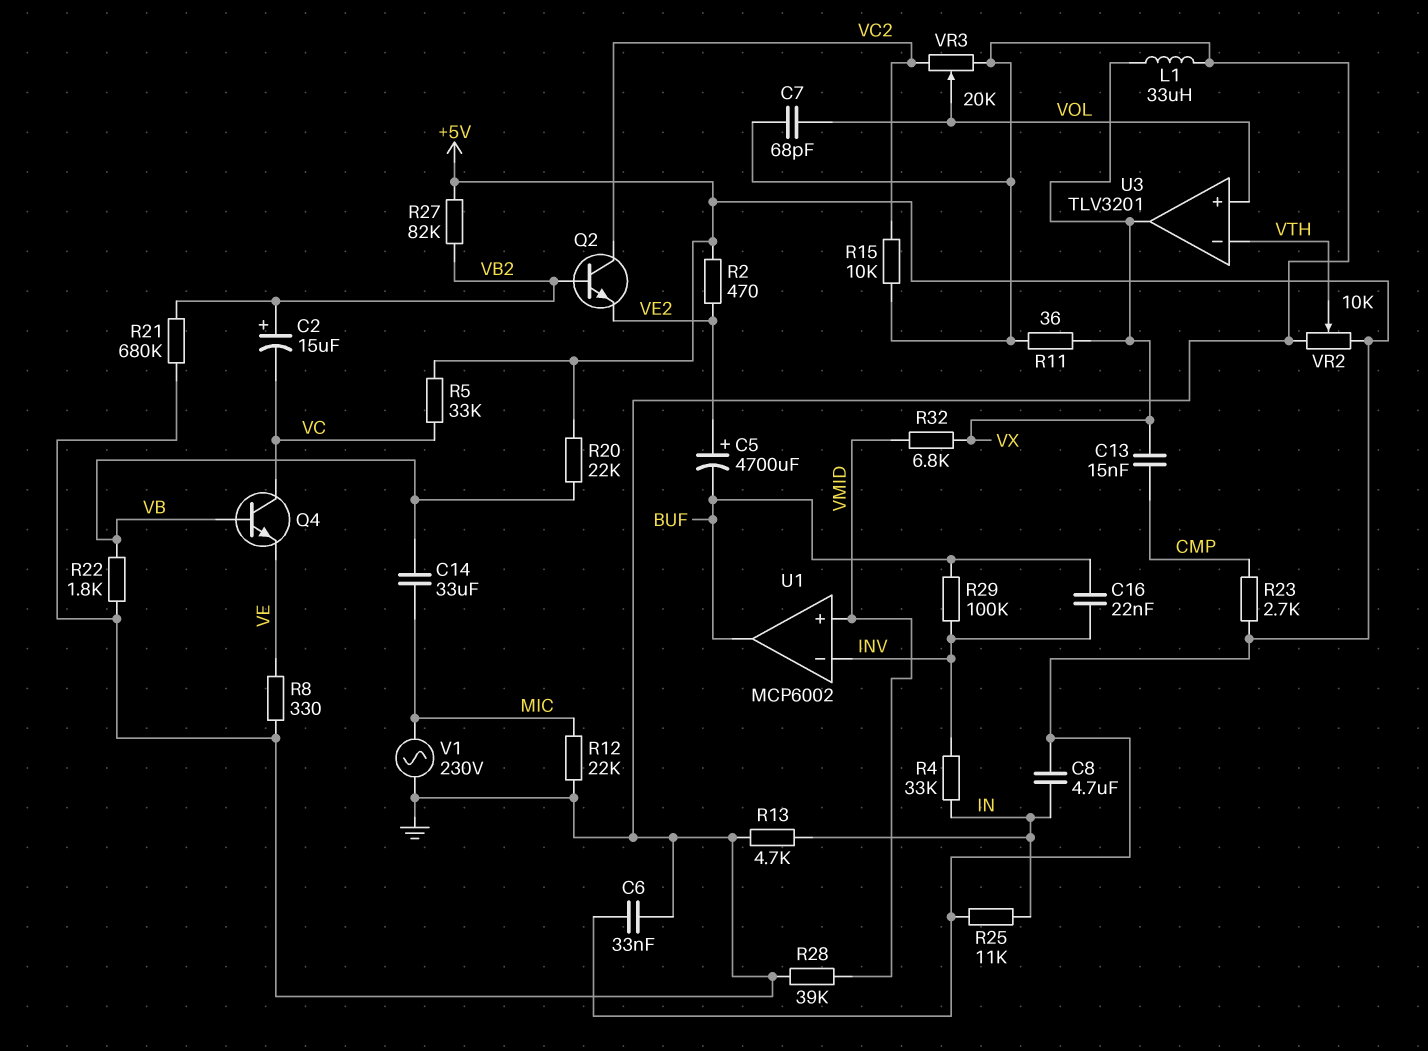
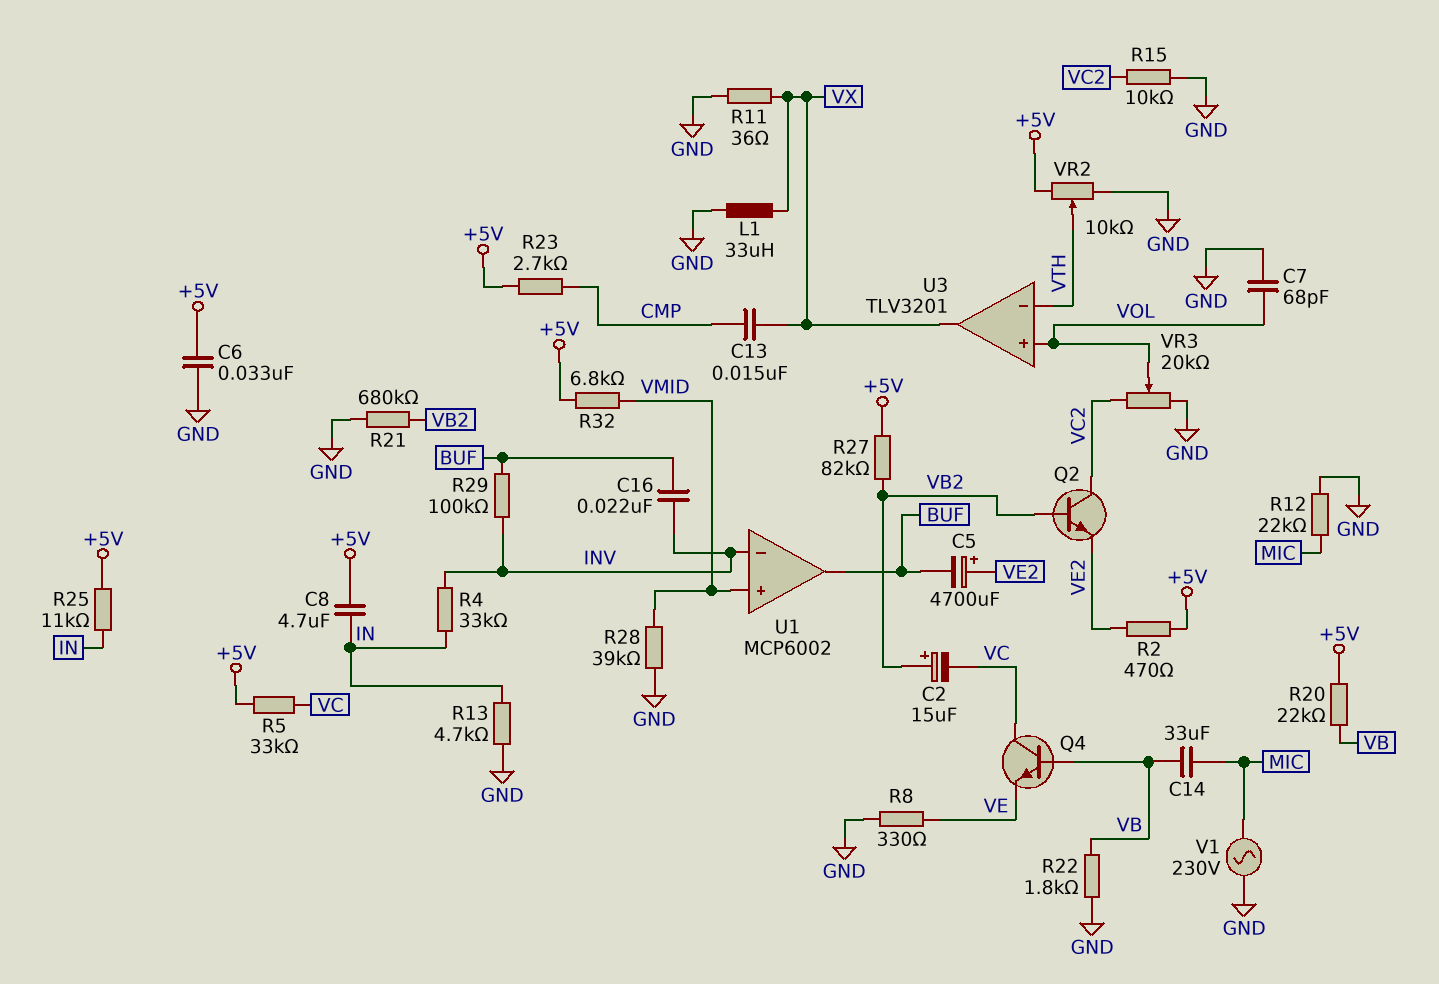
R32: 6.8k (VMID, VX) -> 6.8k (+5V, VMID)

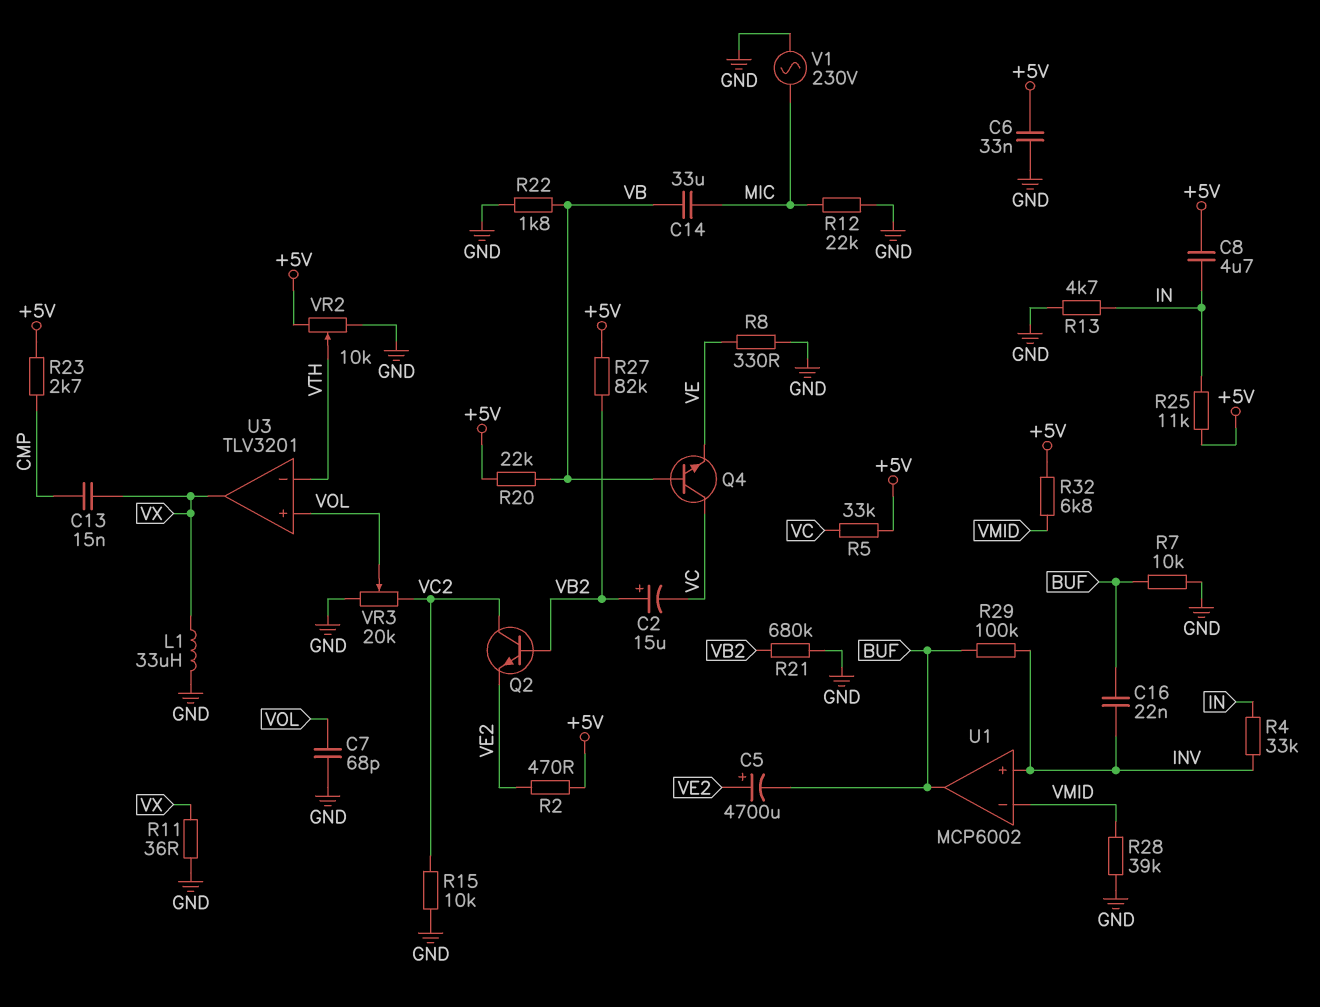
R7: none -> 10k (BUF, GND)
U1 pin in+: VMID -> INV
U1 pin in-: INV -> VMID

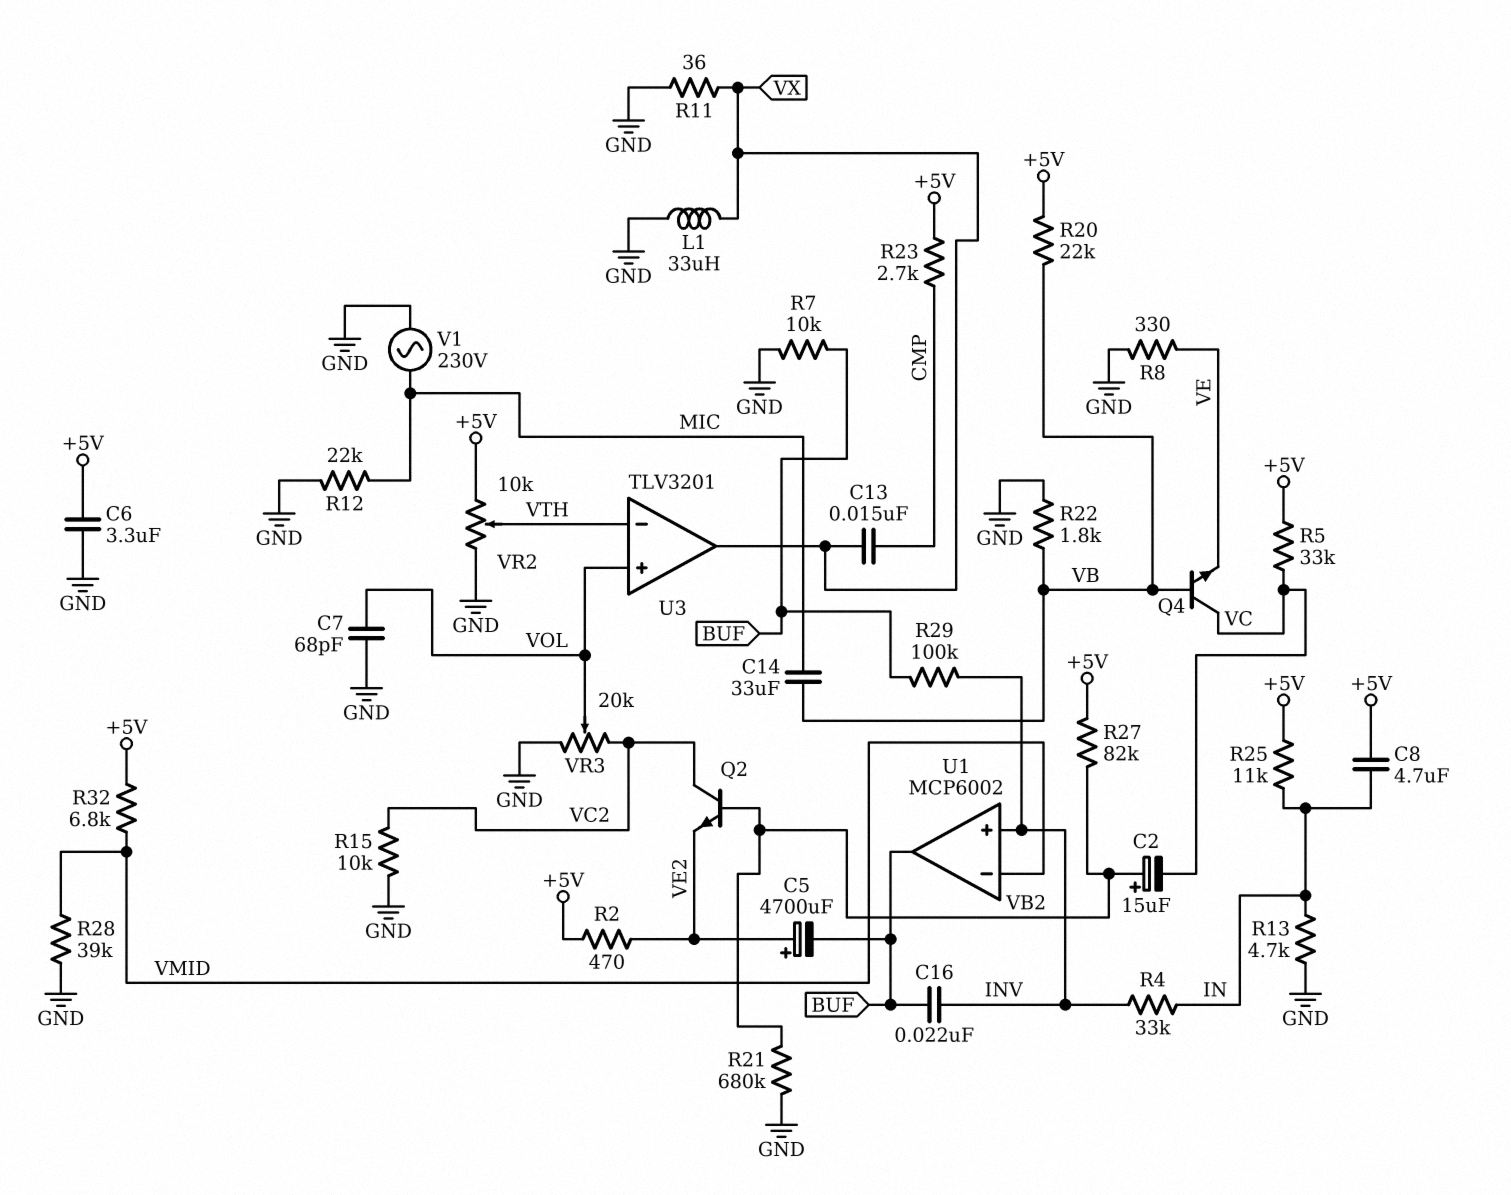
C6: 33nF (+5V, GND) -> 3.3uF (+5V, GND)

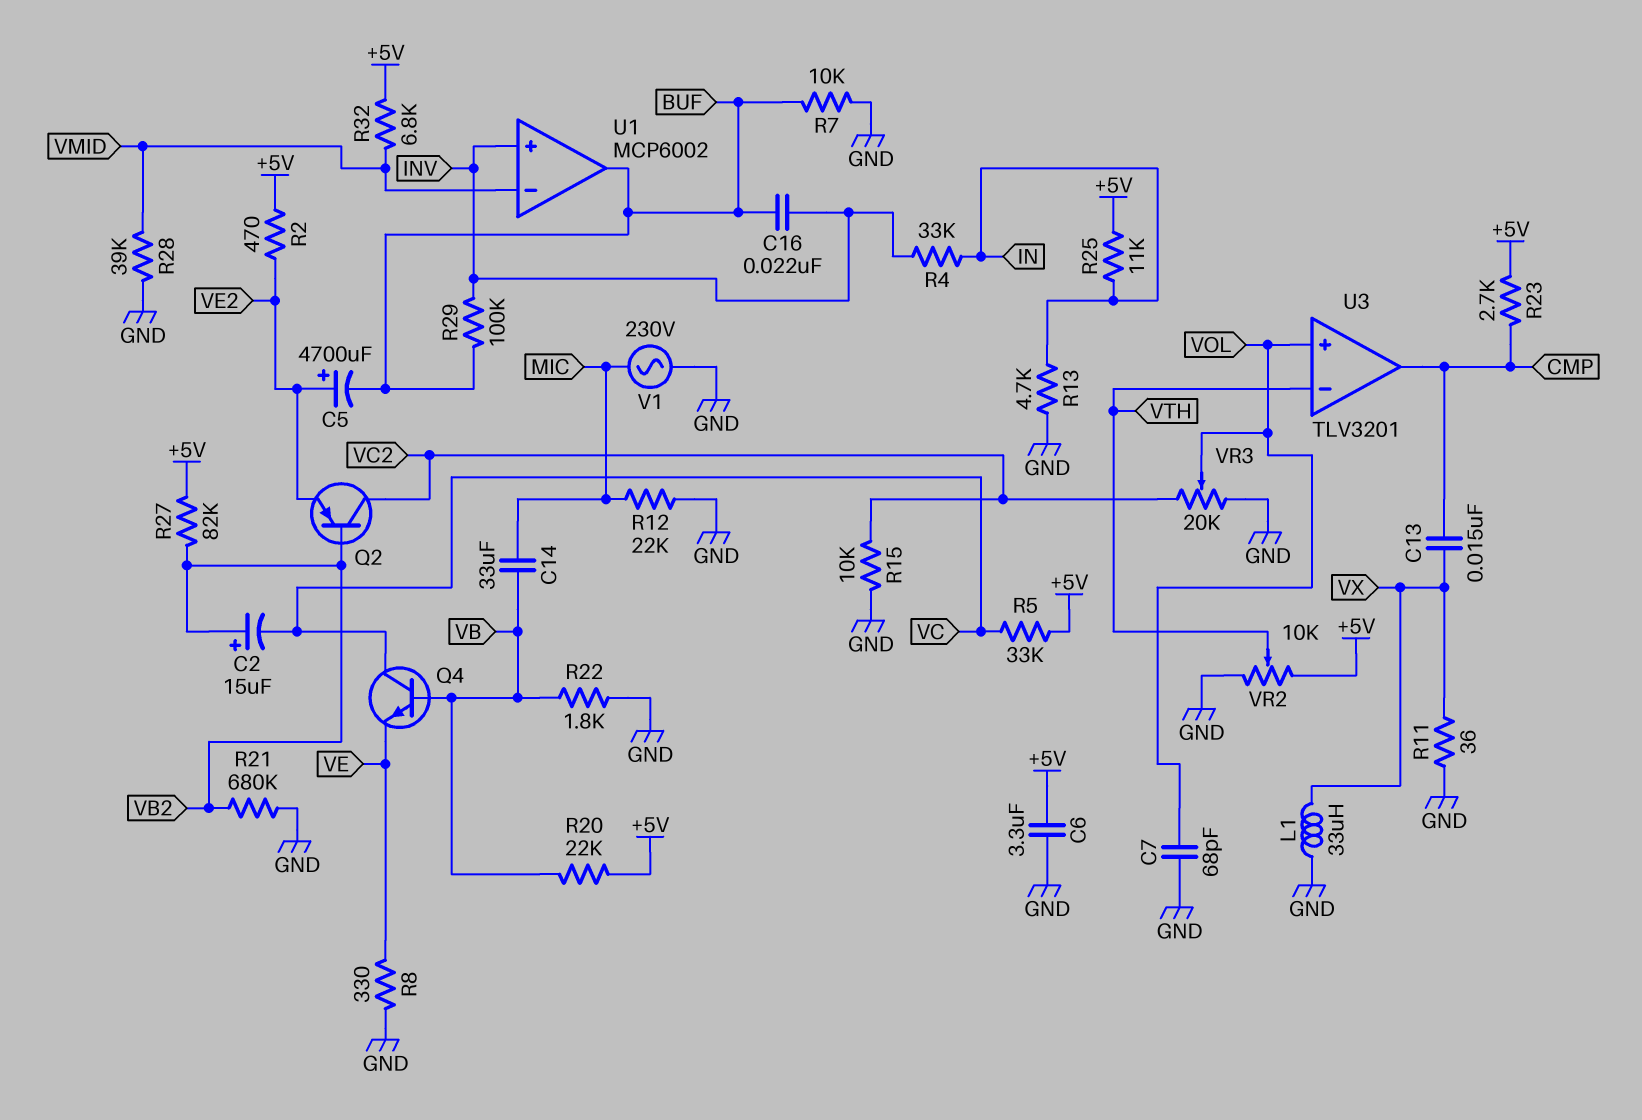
C8: 4.7uF (+5V, IN) -> none
Q2: NPN (B VB2, C VC2, E VE2) -> PNP (B VB2, C VC2, E VE2)
U3 pin out: VX -> CMP

